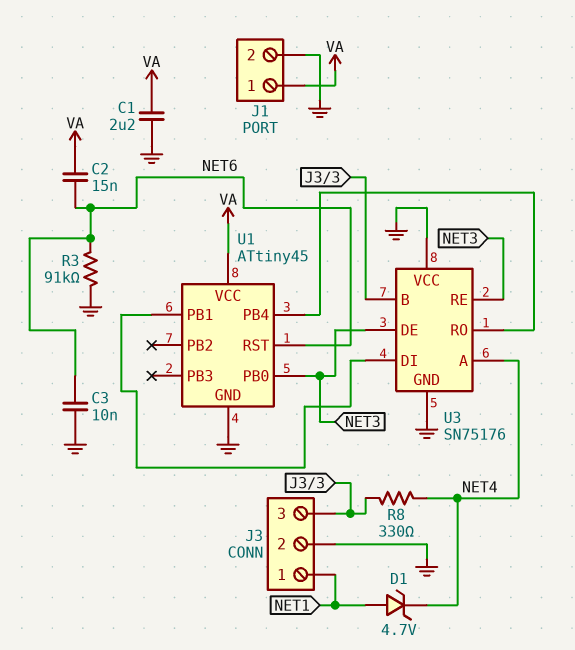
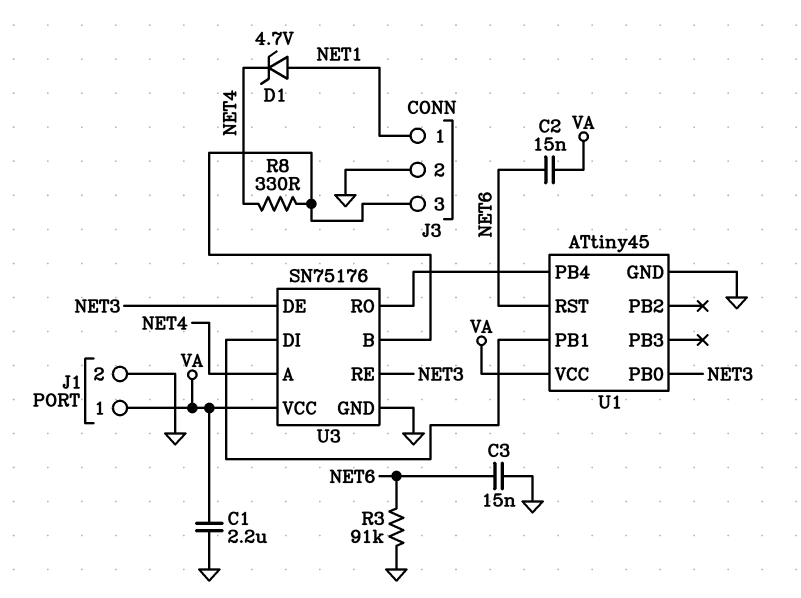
C3: 10nF (GND, NET6) -> 15nF (GND, NET6)
U3 pin VCC: GND -> VA

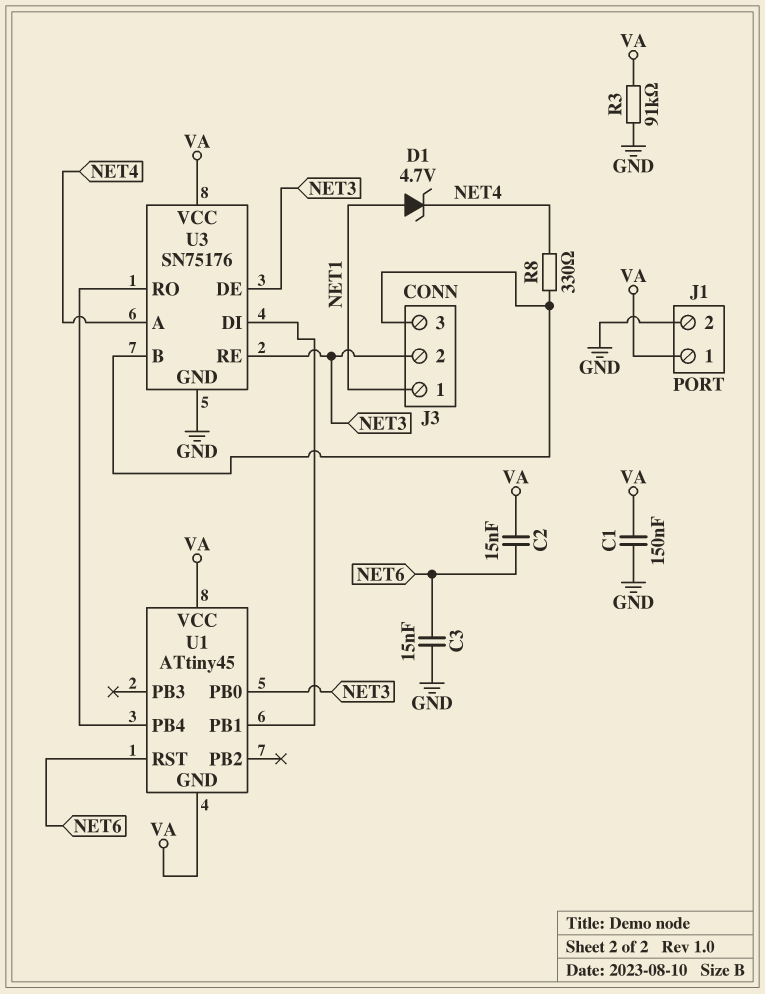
C1: 2.2uF (GND, VA) -> 150nF (GND, VA)
J3 pin 2: GND -> NET3
R3: 91k (GND, NET6) -> 91k (GND, VA)
U1 pin GND: GND -> VA

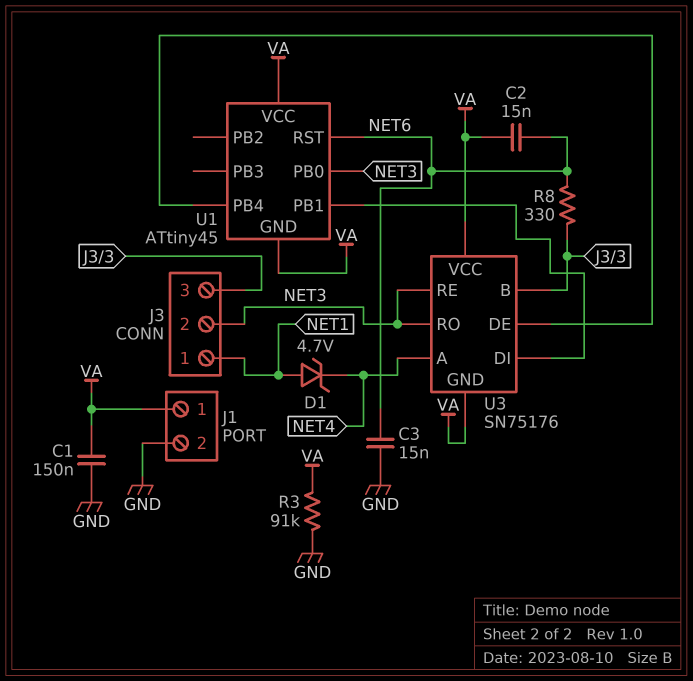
R8: 330 (J3/3, NET4) -> 330 (J3/3, NET6)
U3 pin DE: NET3 -> U1/PB4
U3 pin GND: GND -> VA
U3 pin RO: U1/PB4 -> NET3

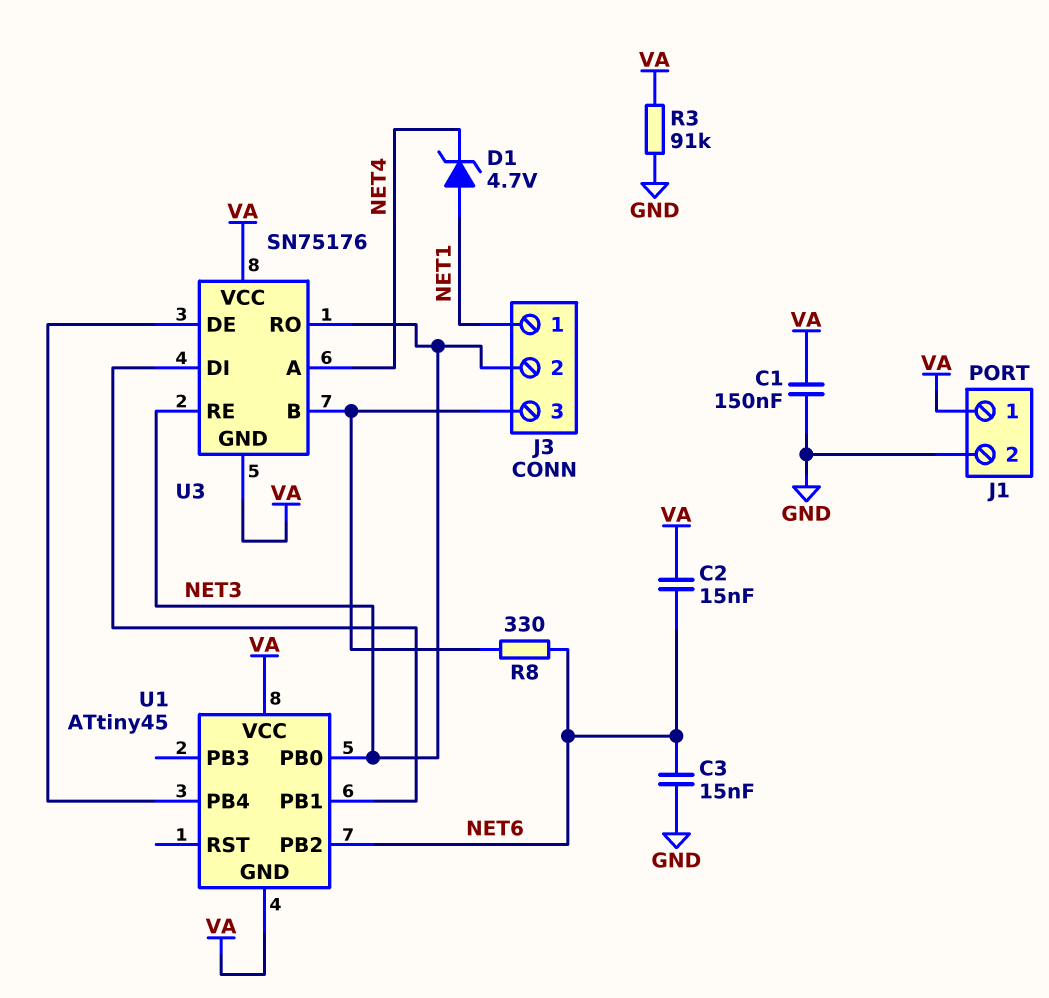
U1 pin PB2: none -> NET6
U1 pin RST: NET6 -> none

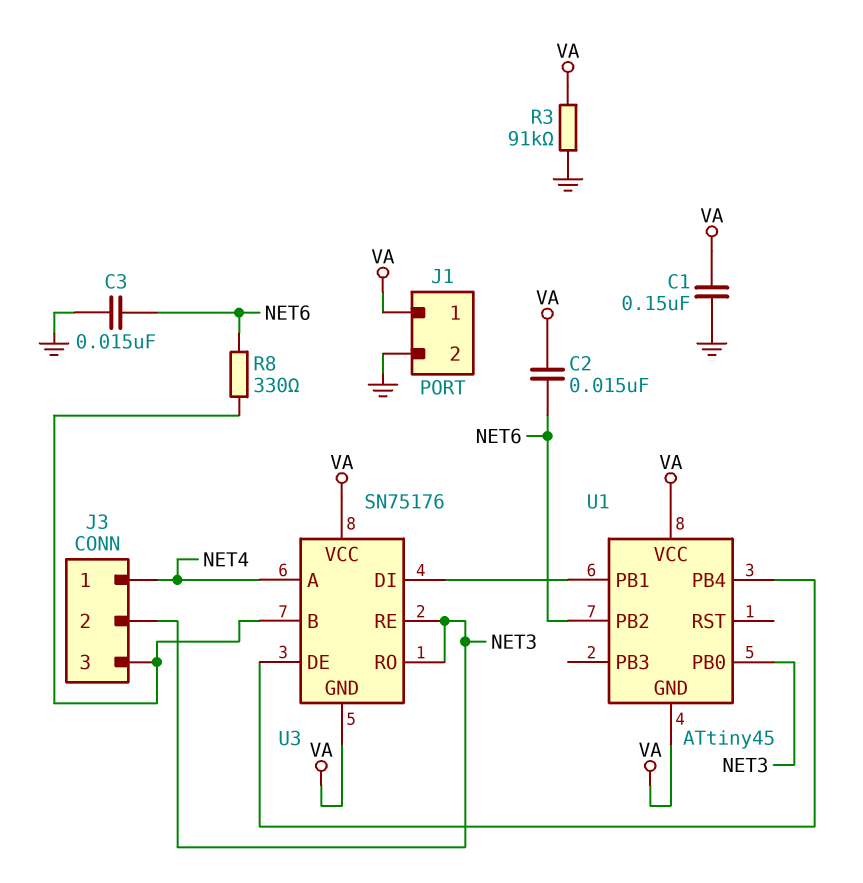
D1: zener 4.7V (A NET1, K NET4) -> none
J3 pin 1: NET1 -> NET4

